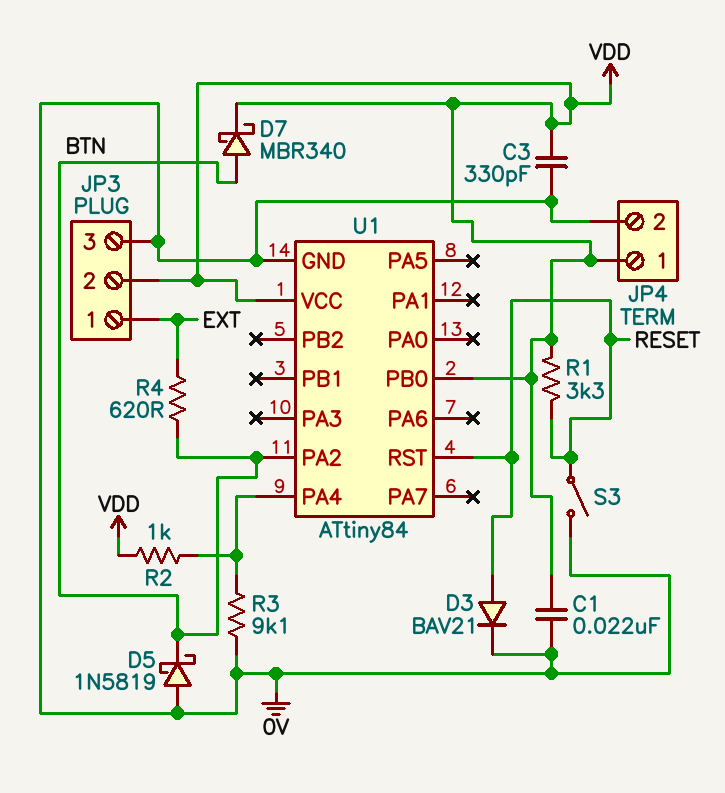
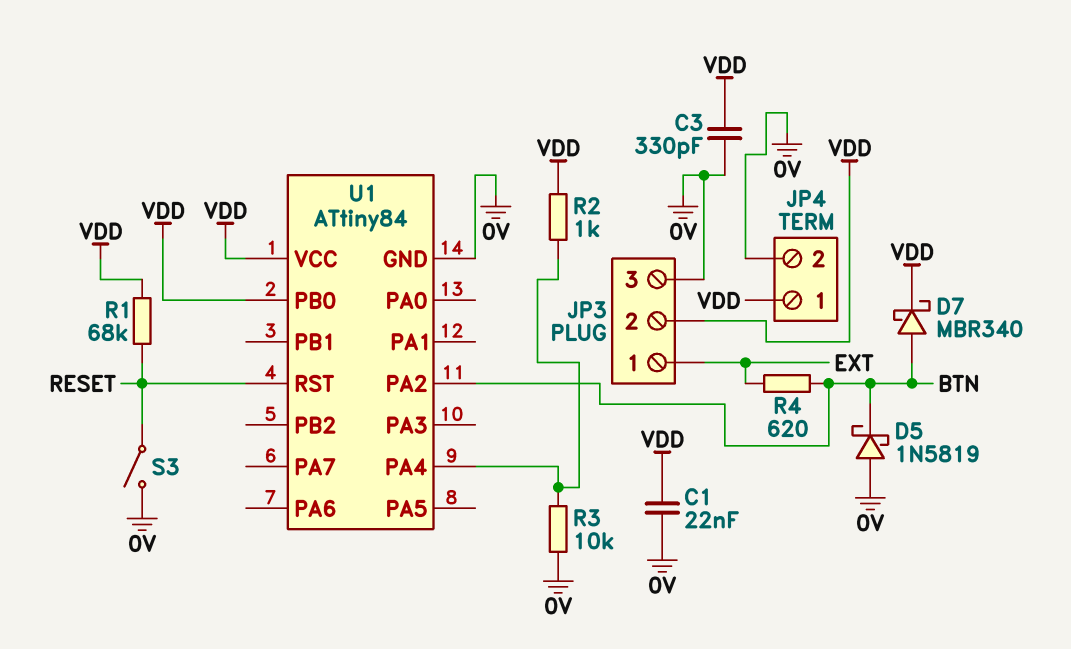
D3: diode BAV21 (A RESET, K 0V) -> none
R1: 3.3k (RESET, VDD) -> 68k (RESET, VDD)
R3: 9.1k (0V, U1/PA4) -> 10k (0V, U1/PA4)

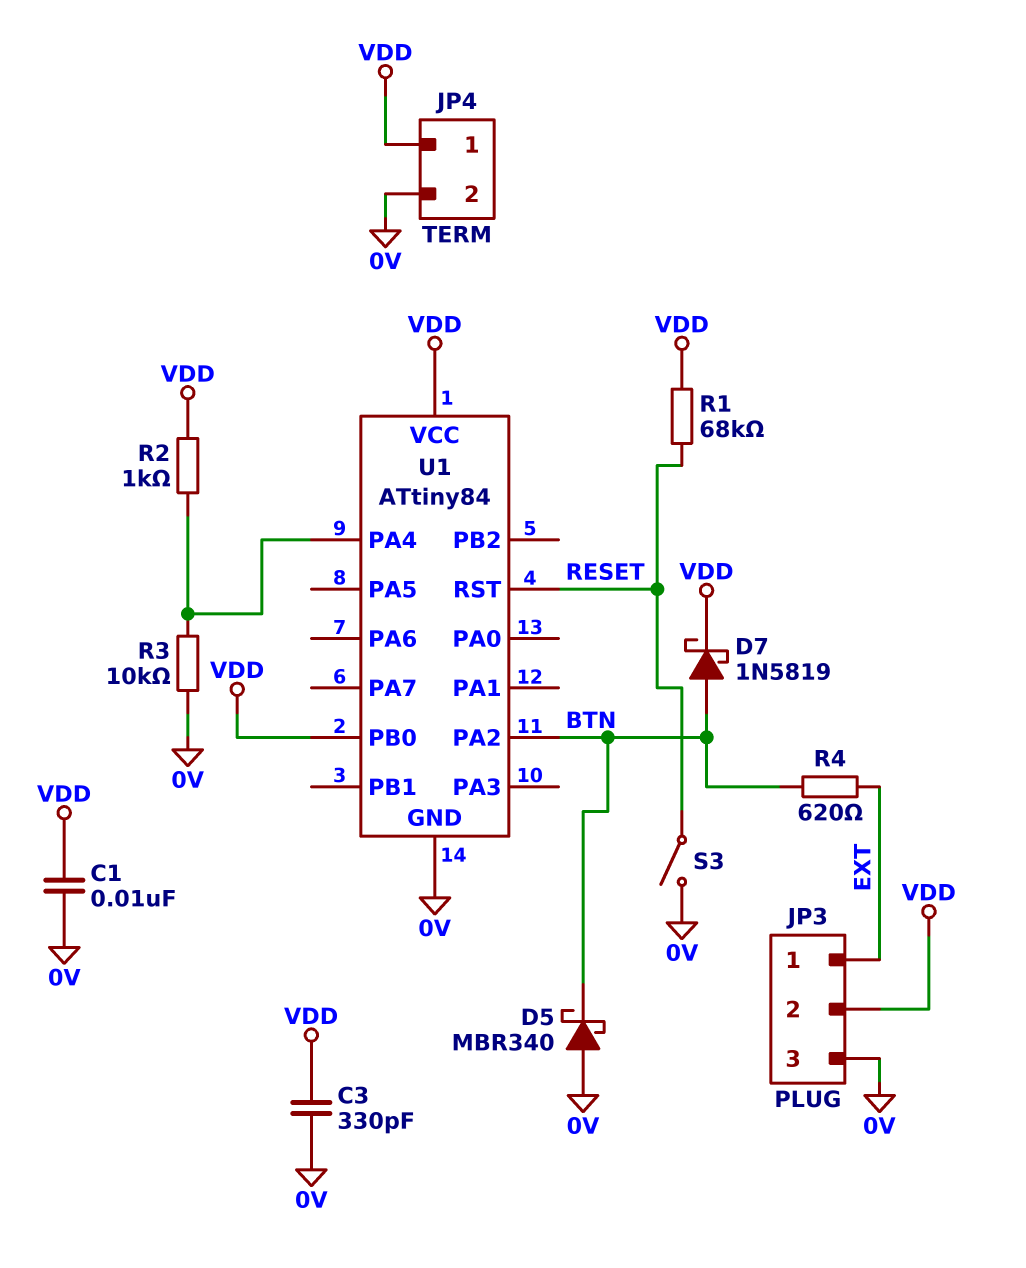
C1: 22nF (0V, VDD) -> 10nF (0V, VDD)
D5: schottky 1N5819 (A 0V, K BTN) -> schottky MBR340 (A 0V, K BTN)
D7: schottky MBR340 (A BTN, K VDD) -> schottky 1N5819 (A BTN, K VDD)

